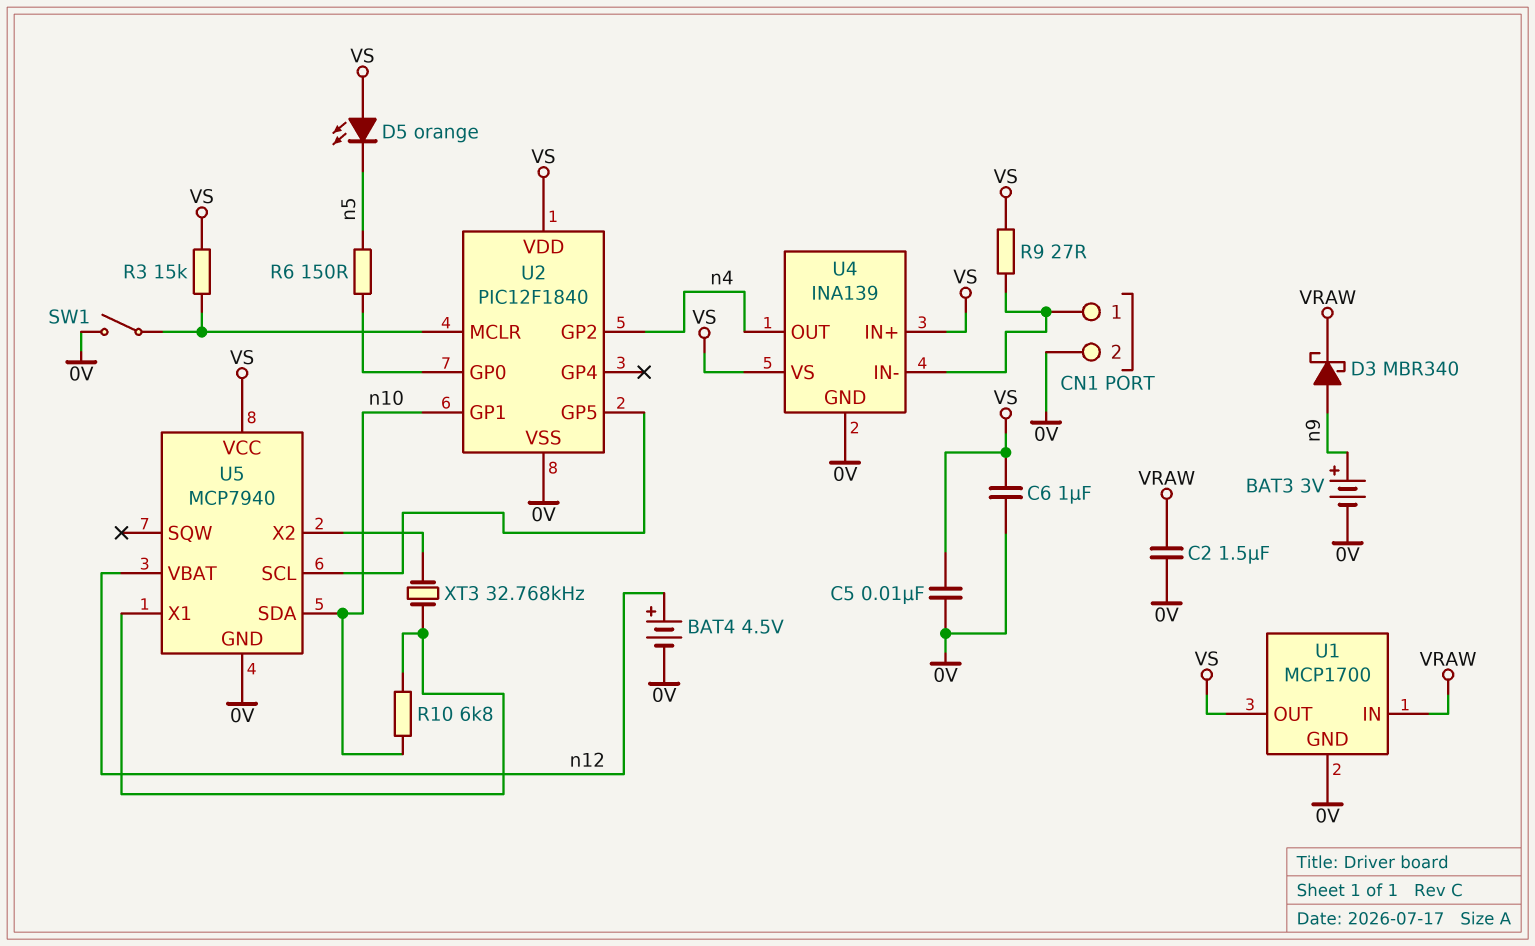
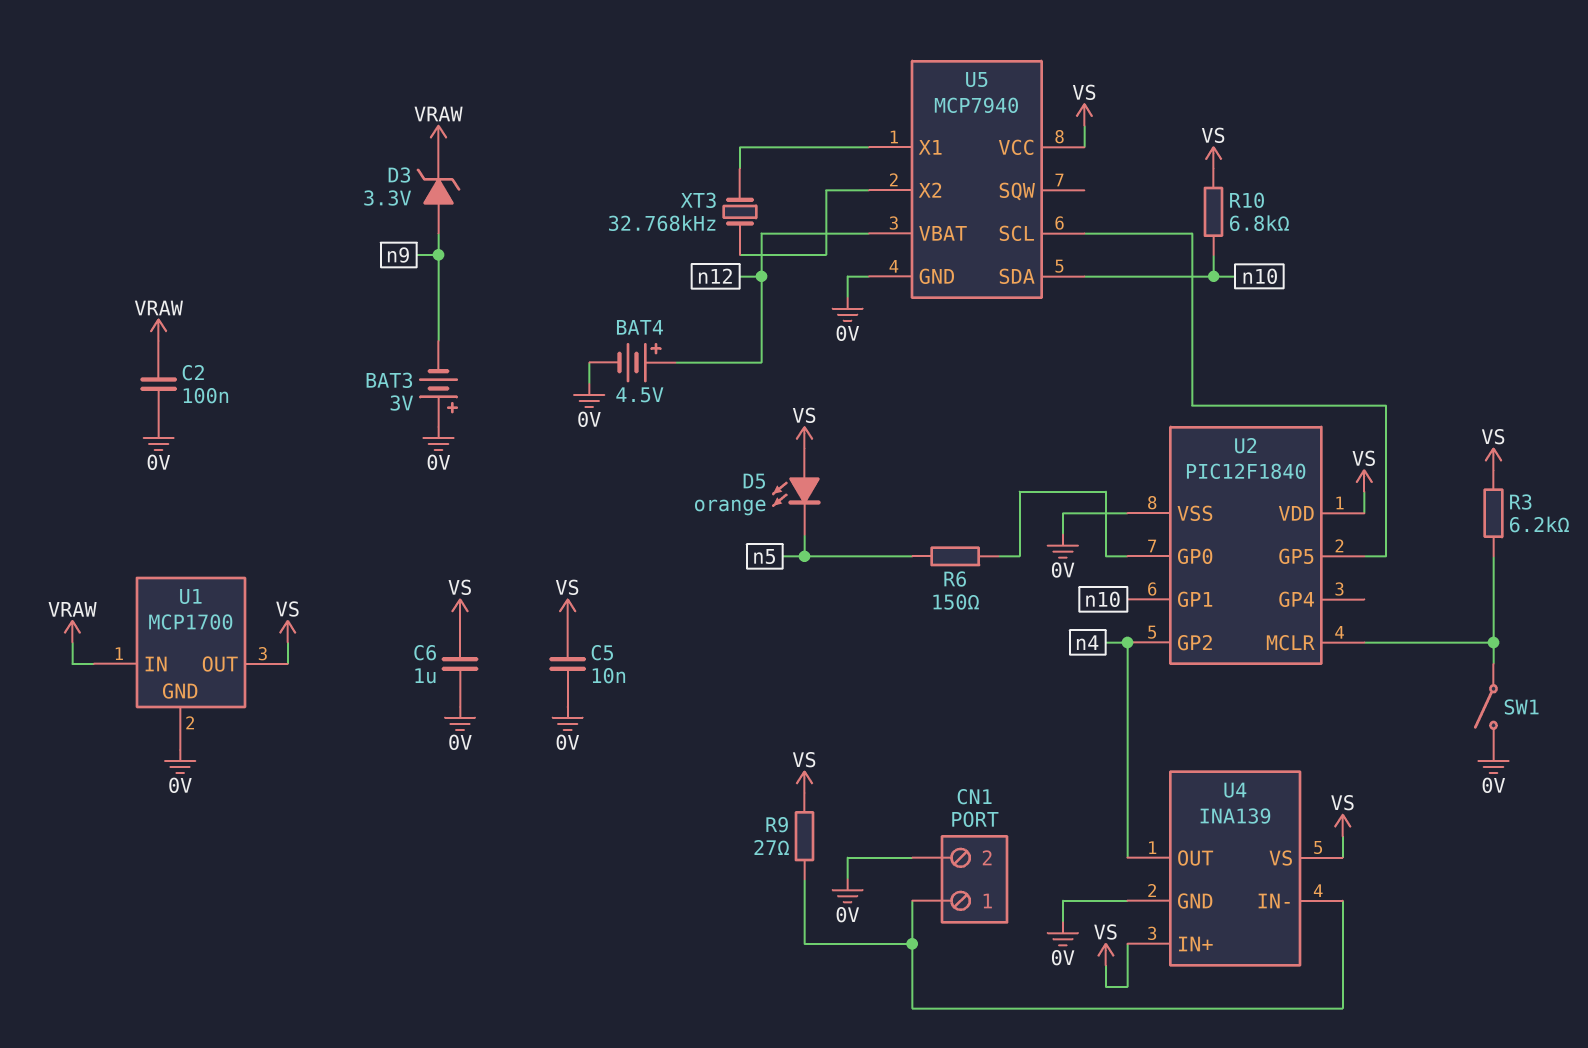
BAT3: 3V (plus n9, minus 0V) -> 3V (plus 0V, minus n9)
C2: 1.5uF (0V, VRAW) -> 100nF (0V, VRAW)
D3: schottky MBR340 (A n9, K VRAW) -> zener 3.3V (A n9, K VRAW)
R3: 15k (U2/MCLR, VS) -> 6.2k (U2/MCLR, VS)
R10: 6.8k (U5/X1, n10) -> 6.8k (VS, n10)

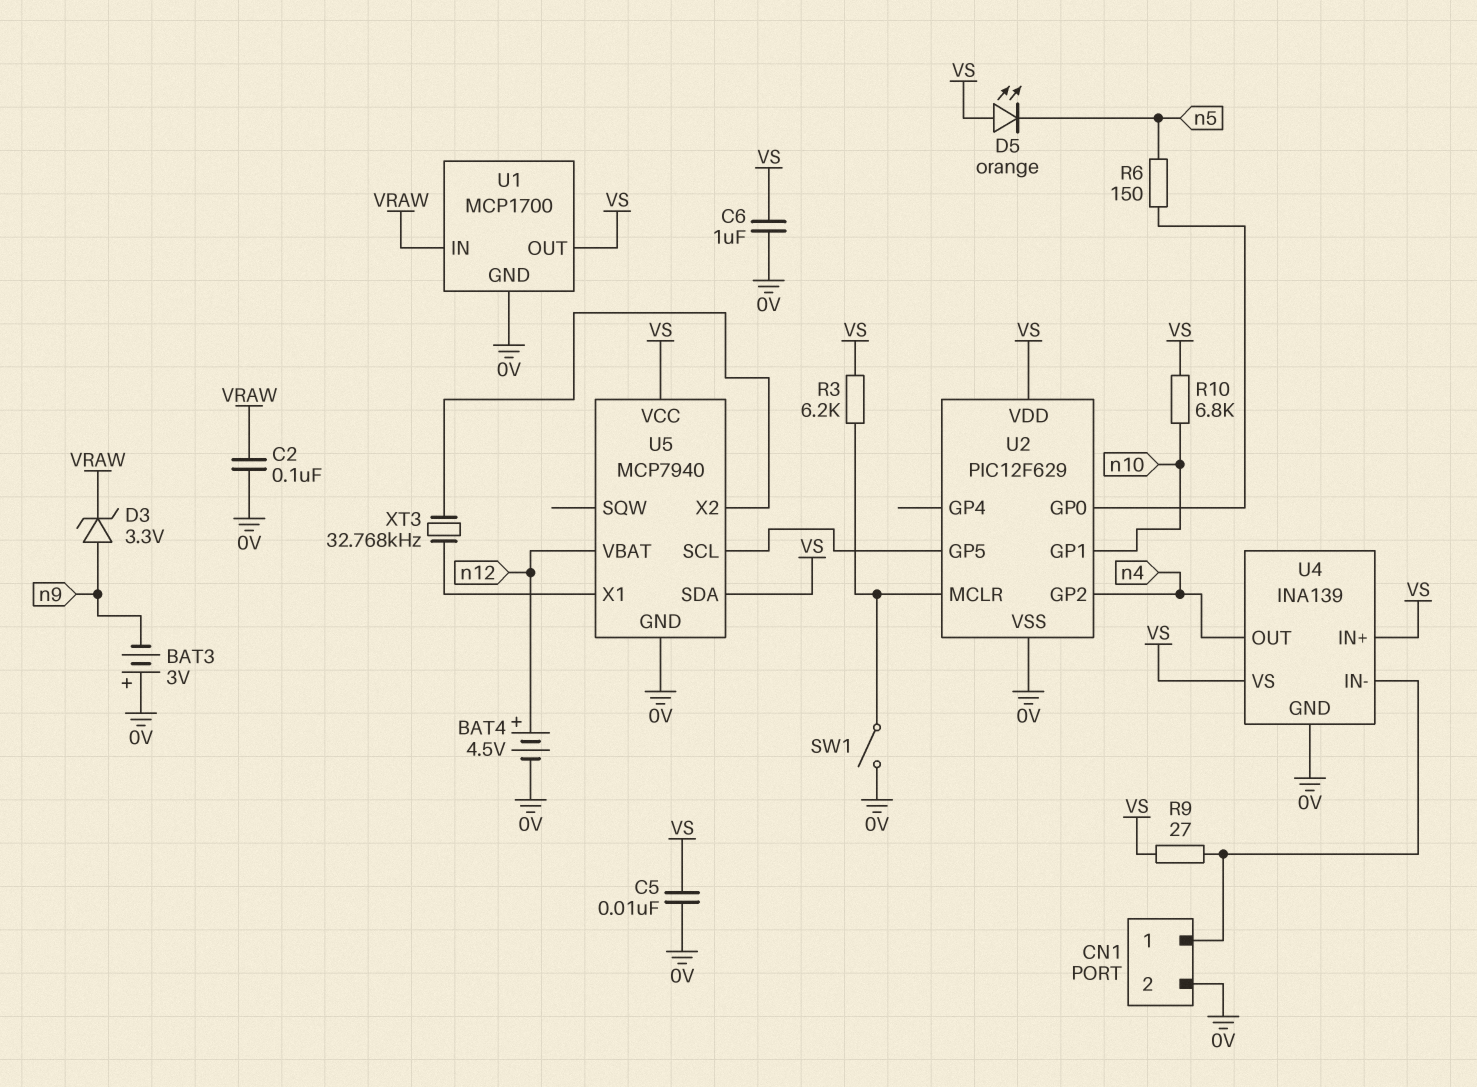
U2: PIC12F1840 -> PIC12F629
U5 pin SDA: n10 -> VS

